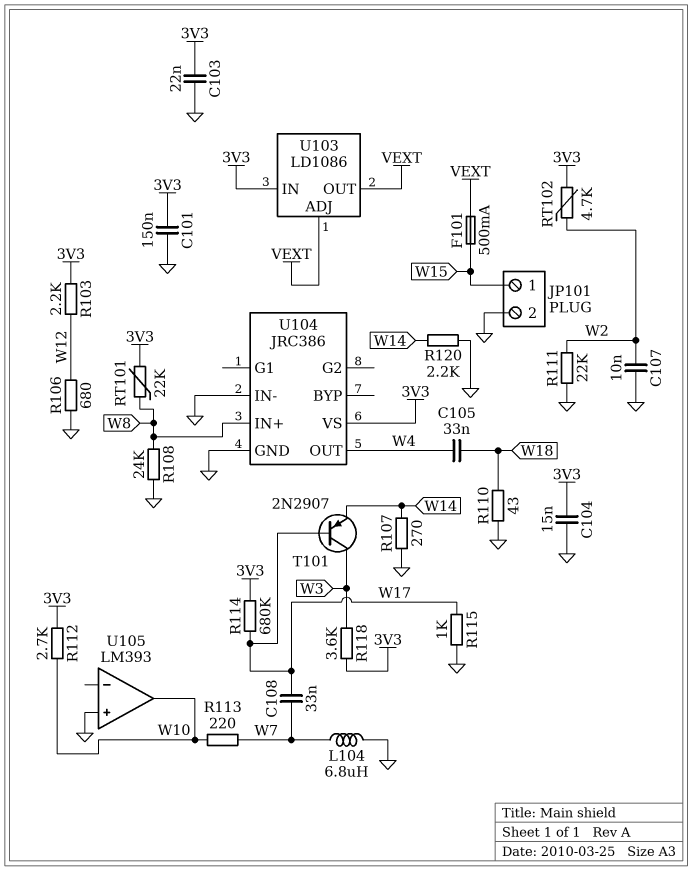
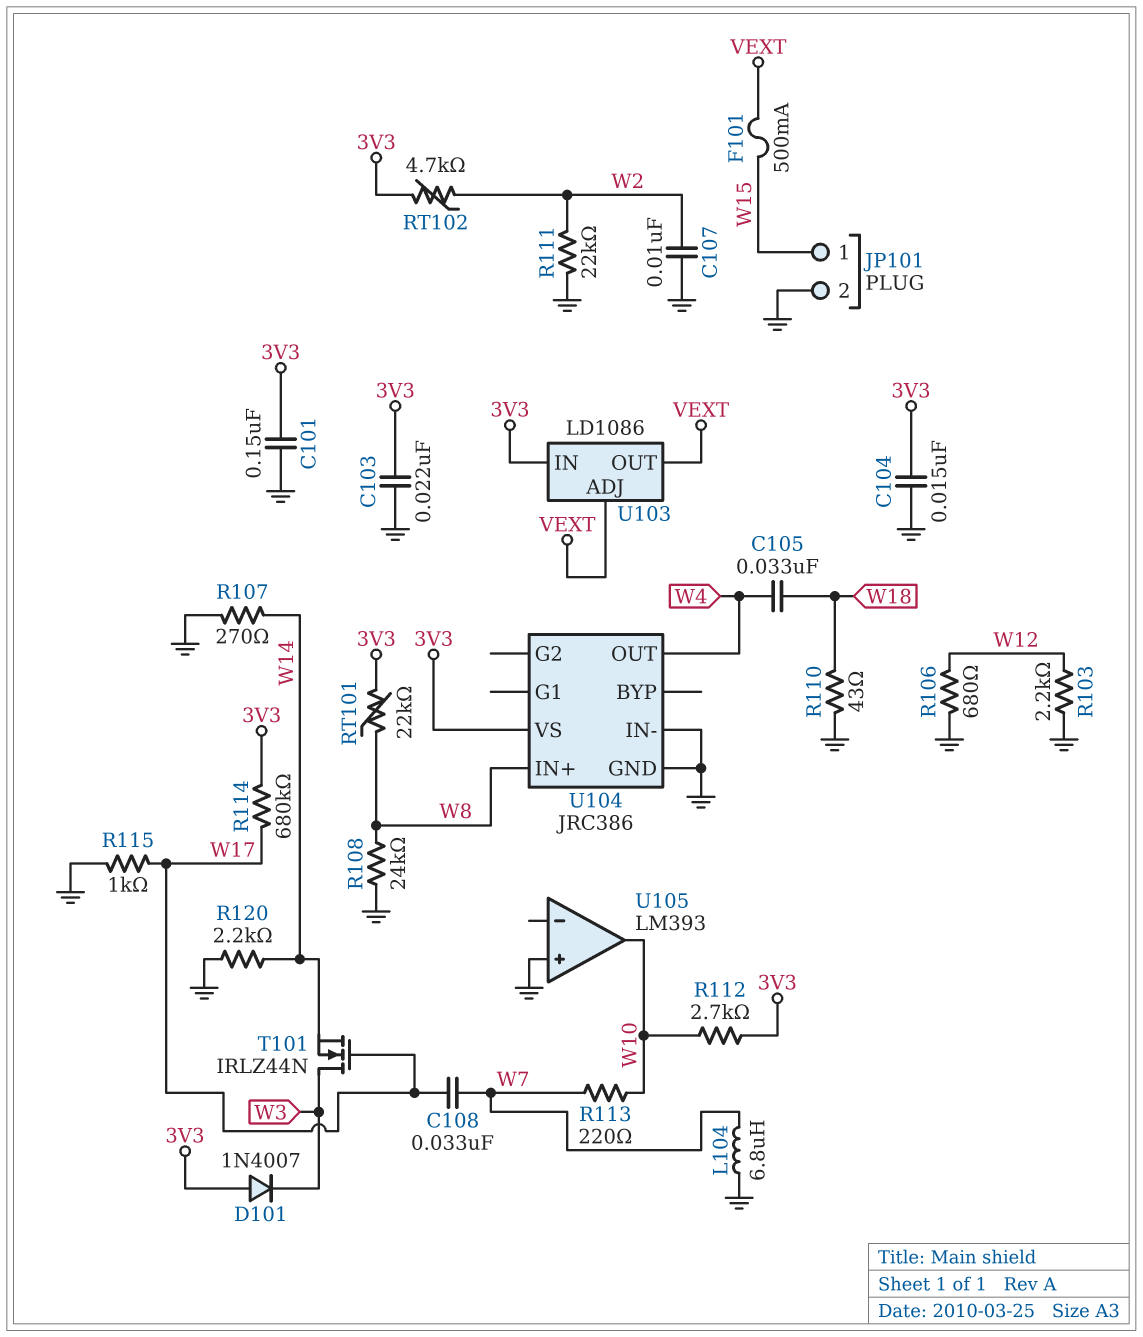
D101: none -> diode 1N4007 (A 3V3, K W3)
R103: 2.2k (3V3, W12) -> 2.2k (GND, W12)
R118: 3.6k (3V3, W3) -> none
T101: PNP 2N2907 (B W17, C W3, E W14) -> NMOS IRLZ44N (G W17, D W3, S W14)

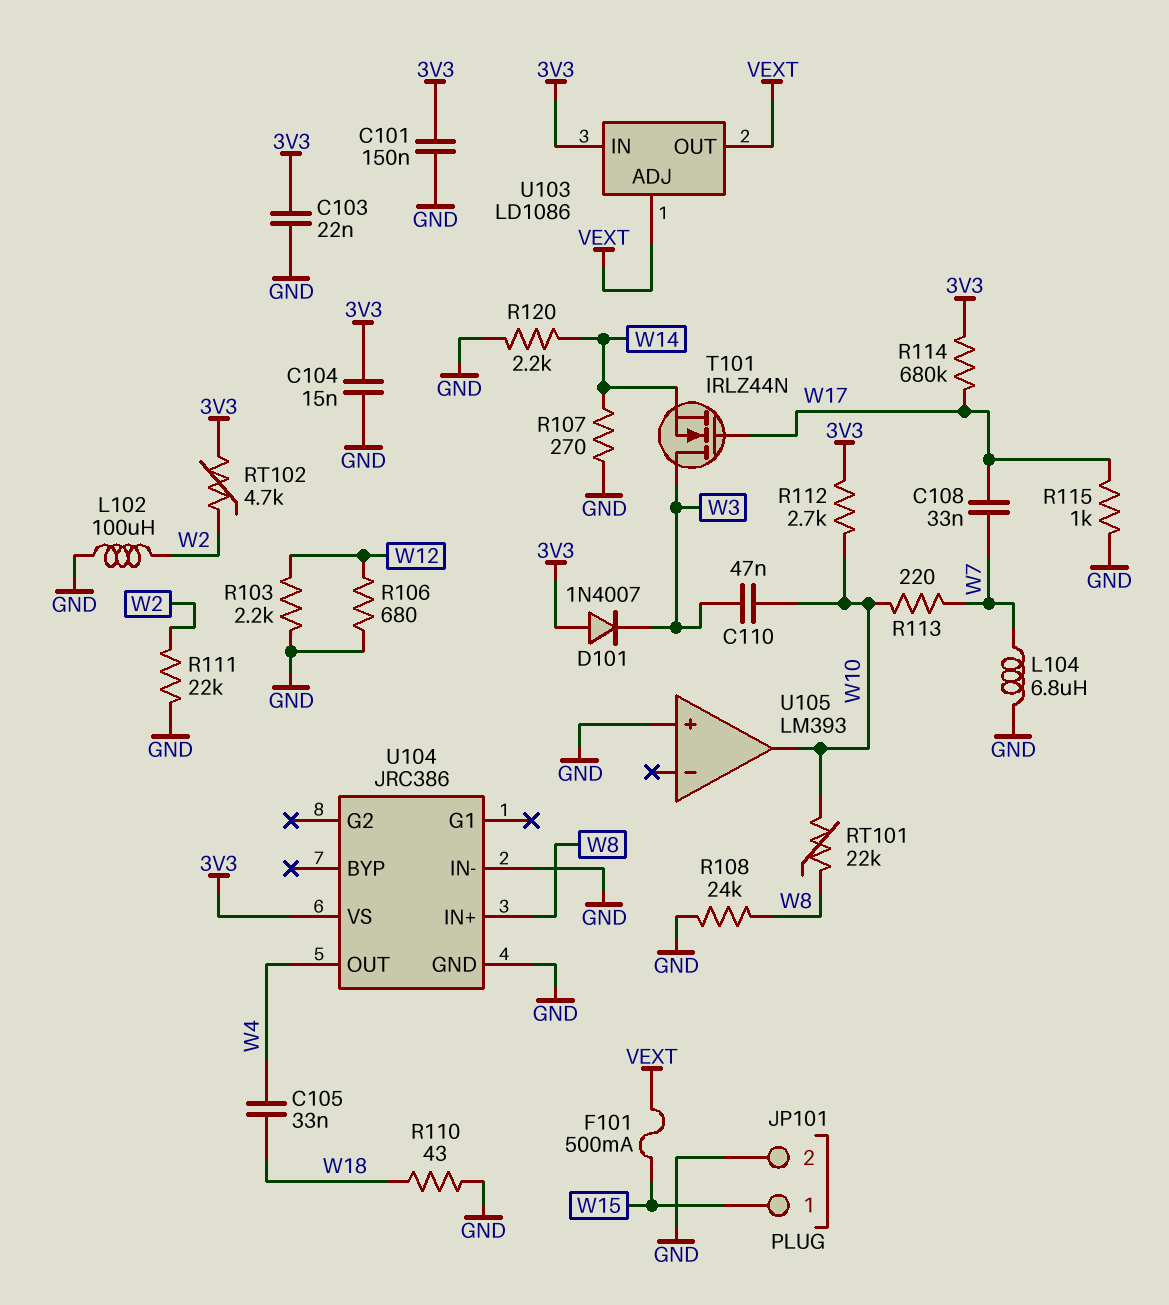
C107: 10nF (GND, W2) -> none
C110: none -> 47nF (W3, W10)
L102: none -> 100uH (GND, W2)
RT101: 22k (3V3, W8) -> 22k (W8, W10)

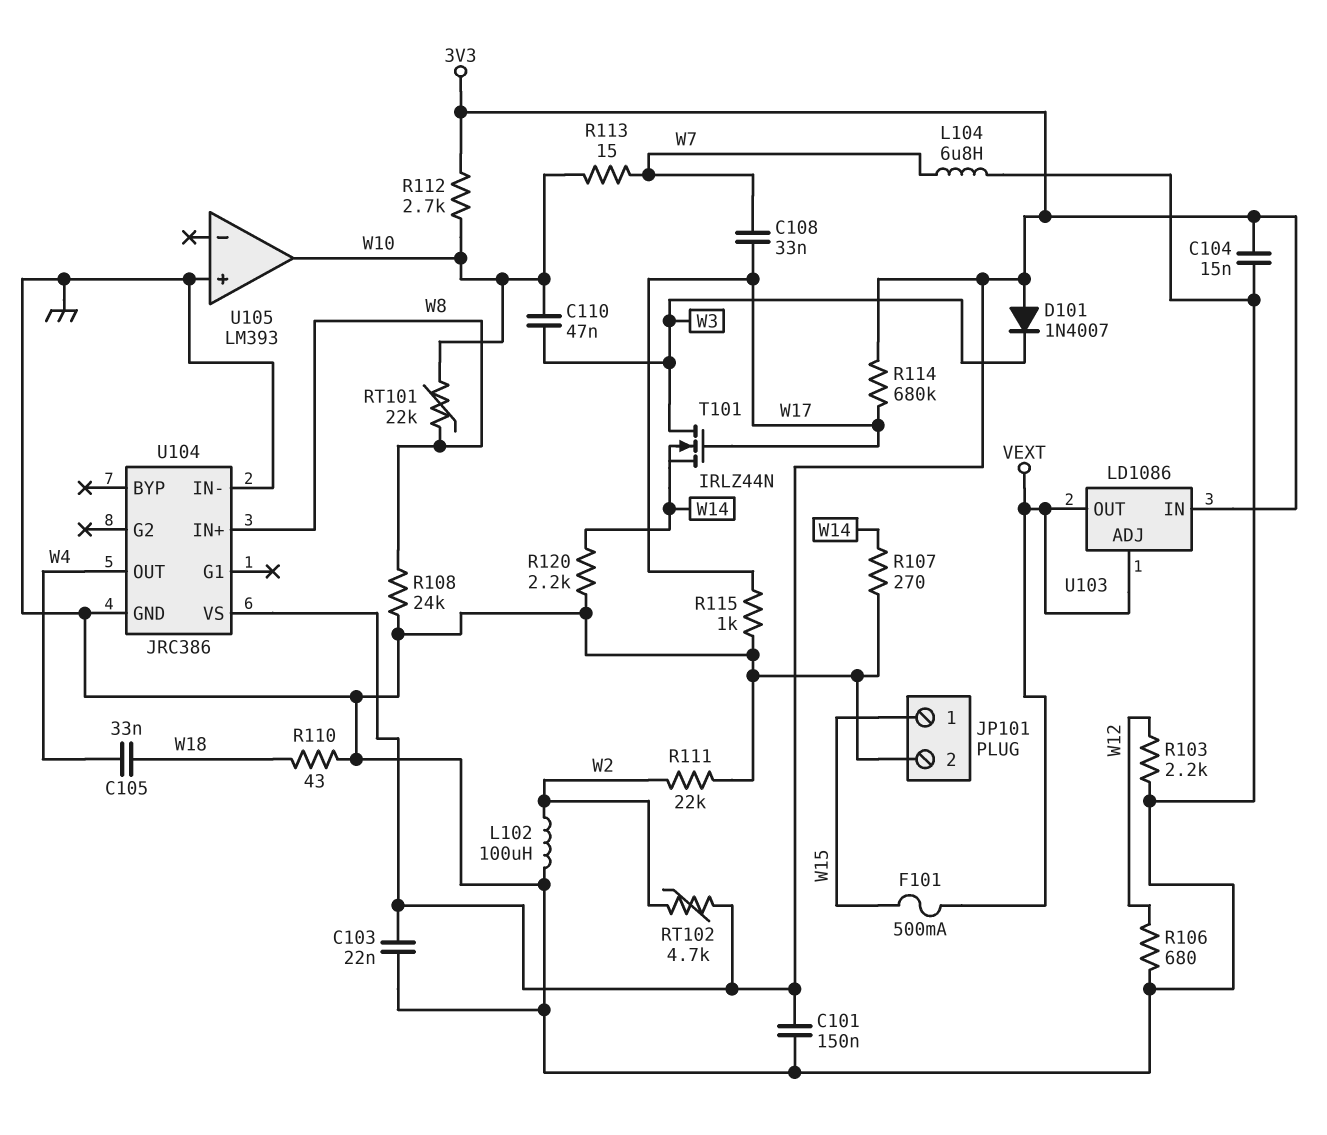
R113: 220 (W7, W10) -> 15 (W7, W10)

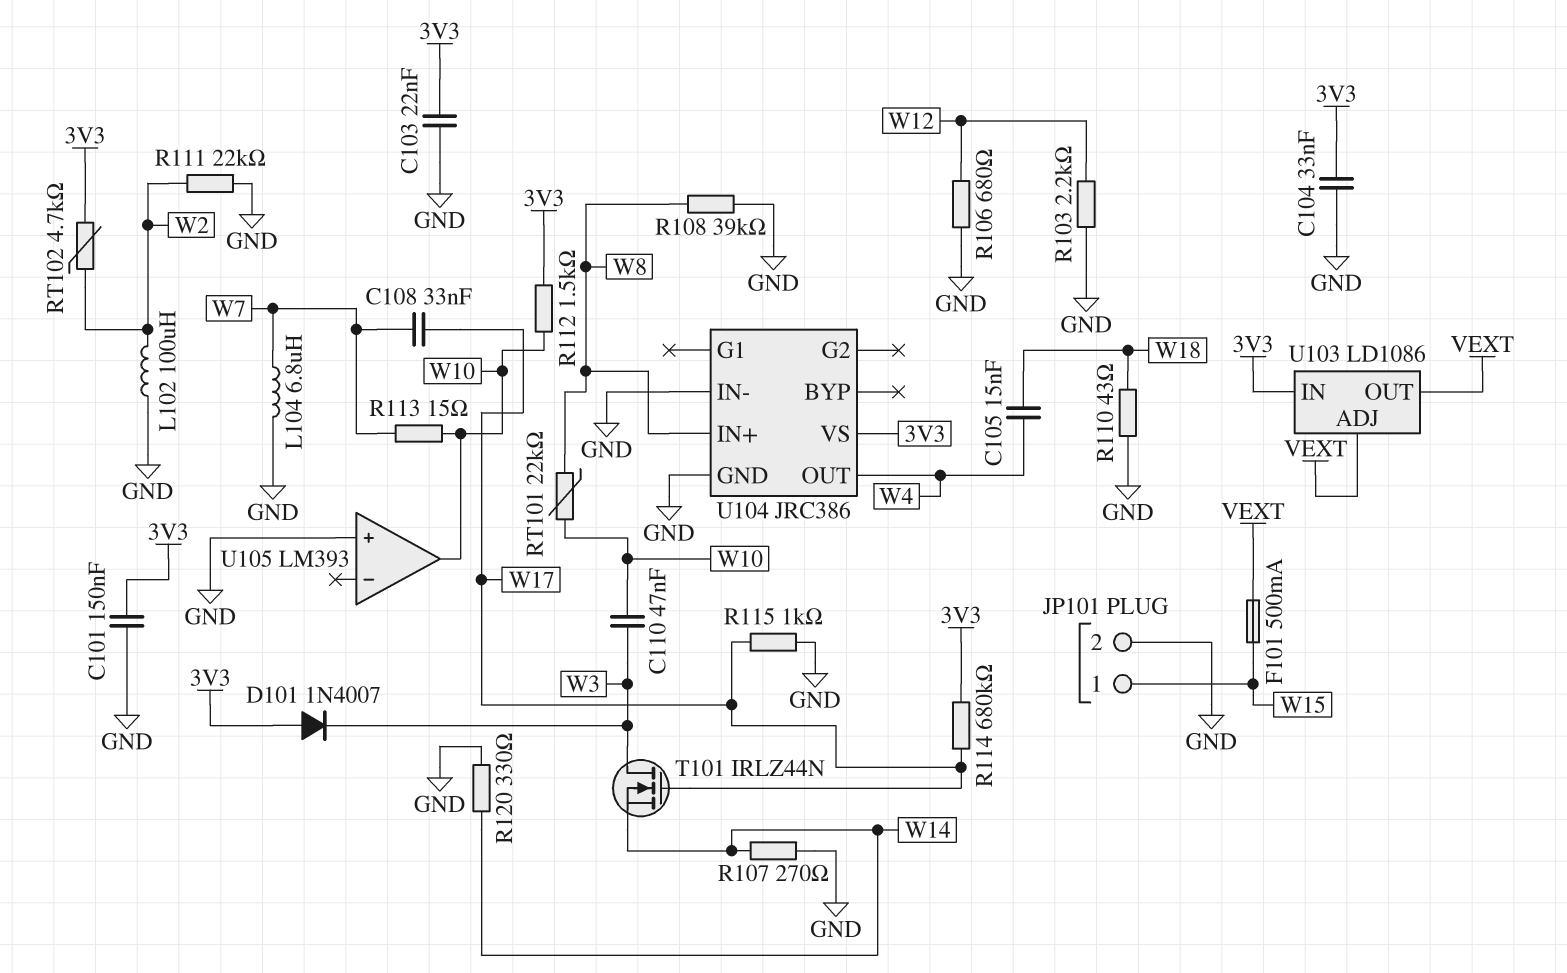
C104: 15nF (3V3, GND) -> 33nF (3V3, GND)
C105: 33nF (W4, W18) -> 15nF (W4, W18)
R108: 24k (GND, W8) -> 39k (GND, W8)
R112: 2.7k (3V3, W10) -> 1.5k (3V3, W10)
R120: 2.2k (GND, W14) -> 330 (GND, W14)

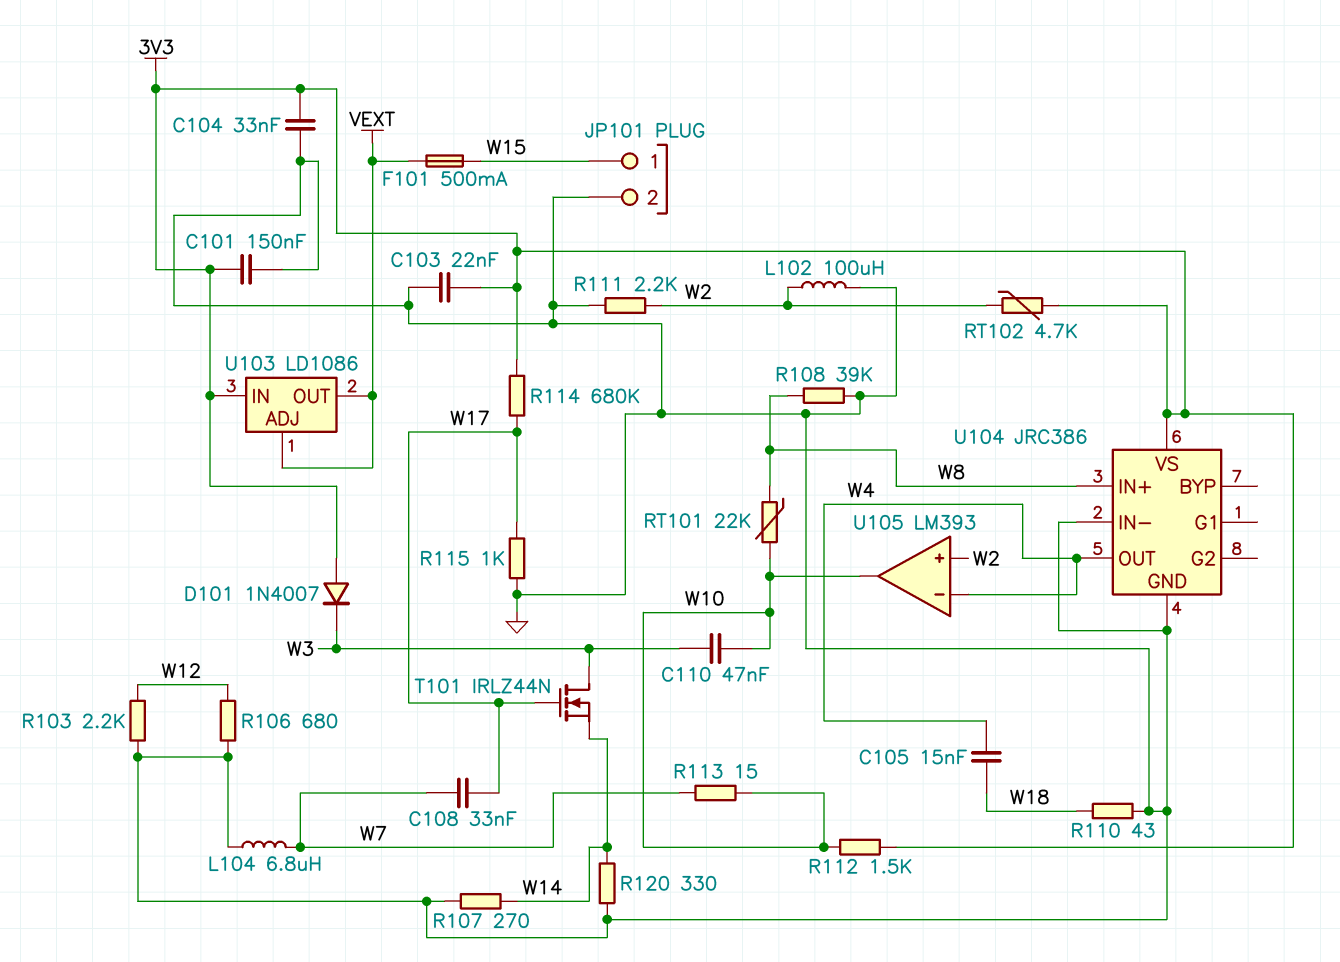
R111: 22k (GND, W2) -> 2.2k (GND, W2)
U105 pin in+: GND -> W2
U105 pin in-: none -> W4

